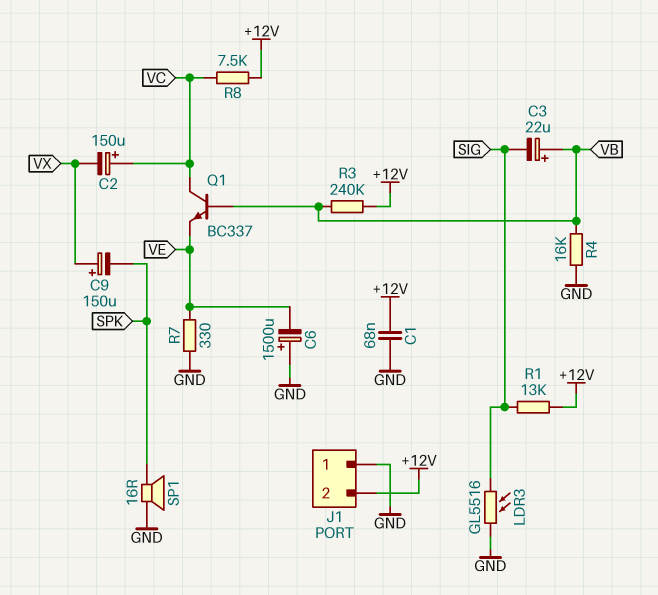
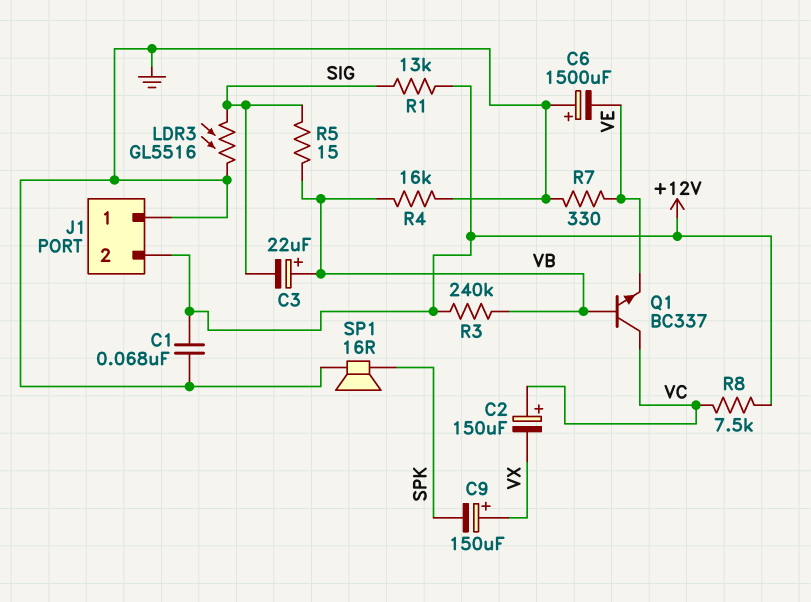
R5: none -> 15 (SIG, VB)

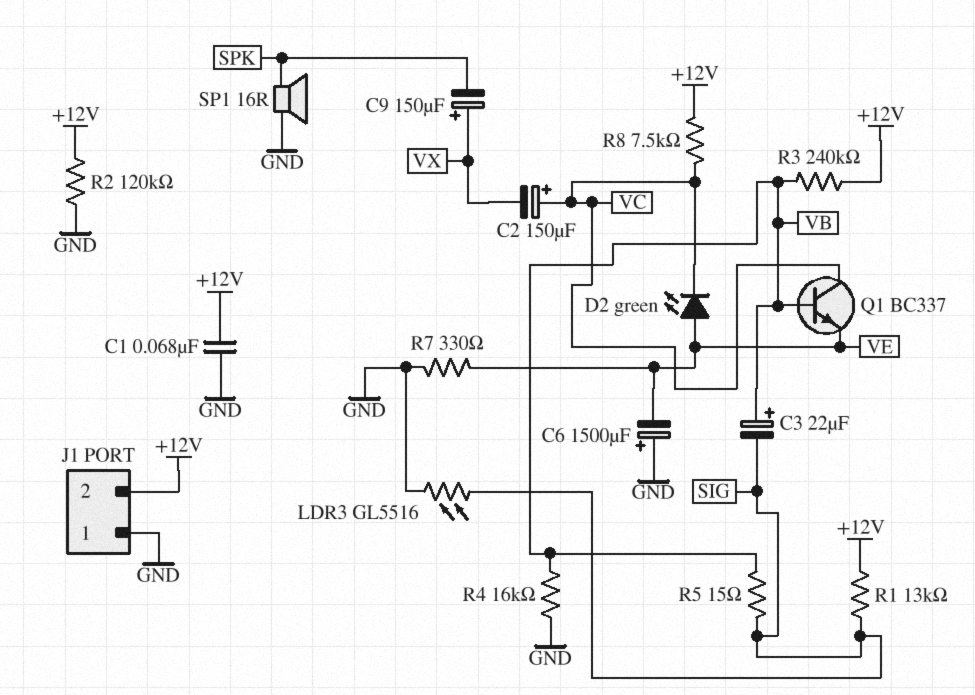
D2: none -> LED green (A VE, K VC)
R2: none -> 120k (+12V, GND)

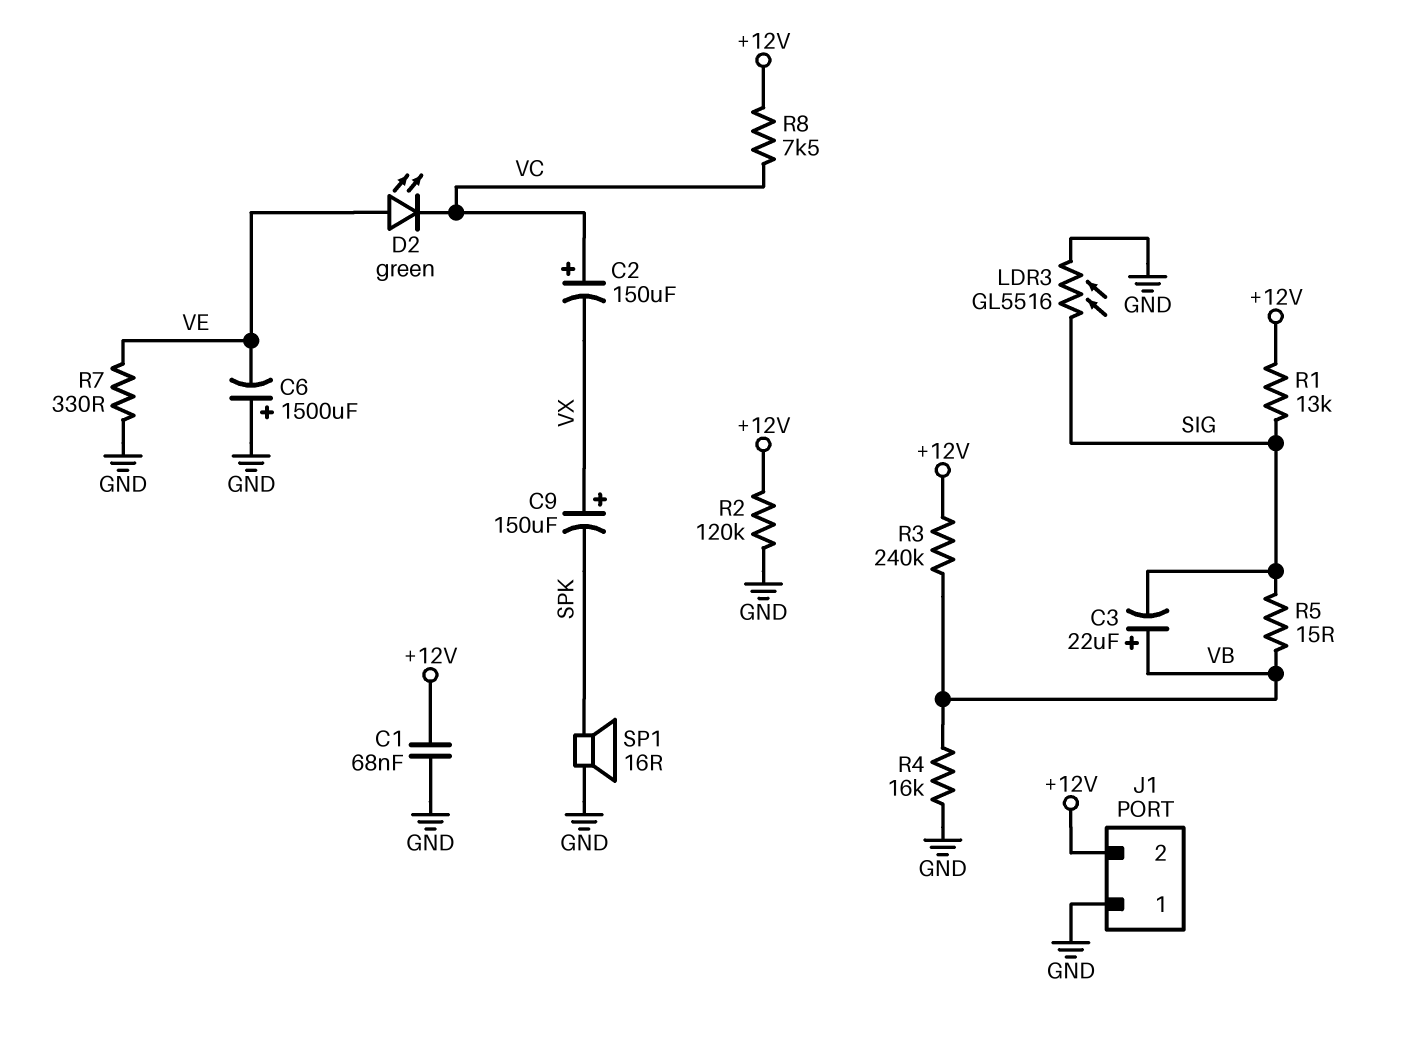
Q1: NPN BC337 (B VB, C VC, E VE) -> none

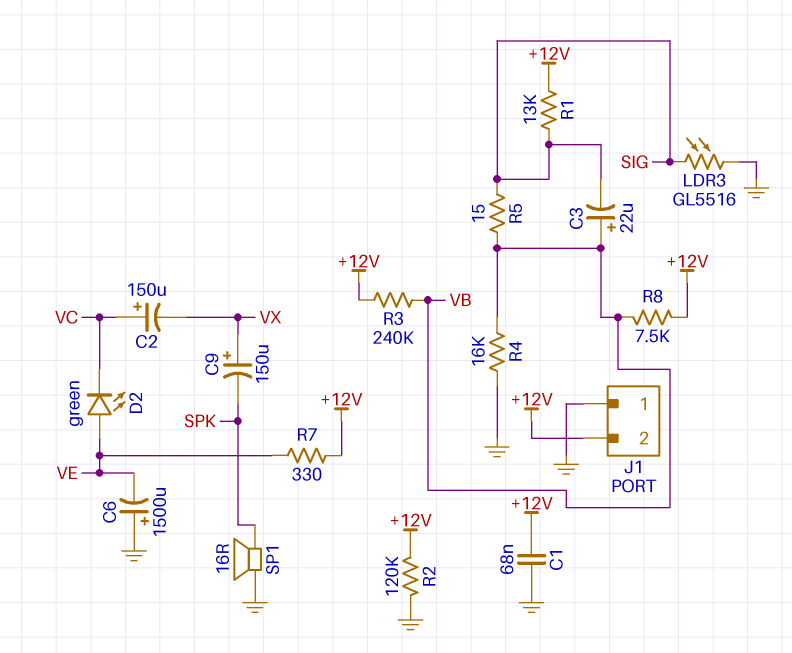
R7: 330 (GND, VE) -> 330 (+12V, VE)
R8: 7.5k (+12V, VC) -> 7.5k (+12V, VB)

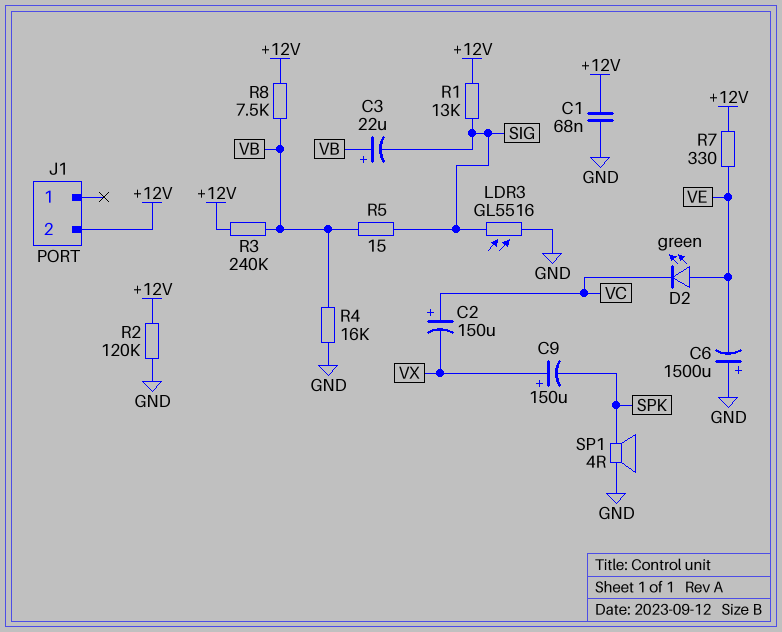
J1 pin 1: GND -> none
SP1: speaker 16R (GND, SPK) -> speaker 4R (GND, SPK)

